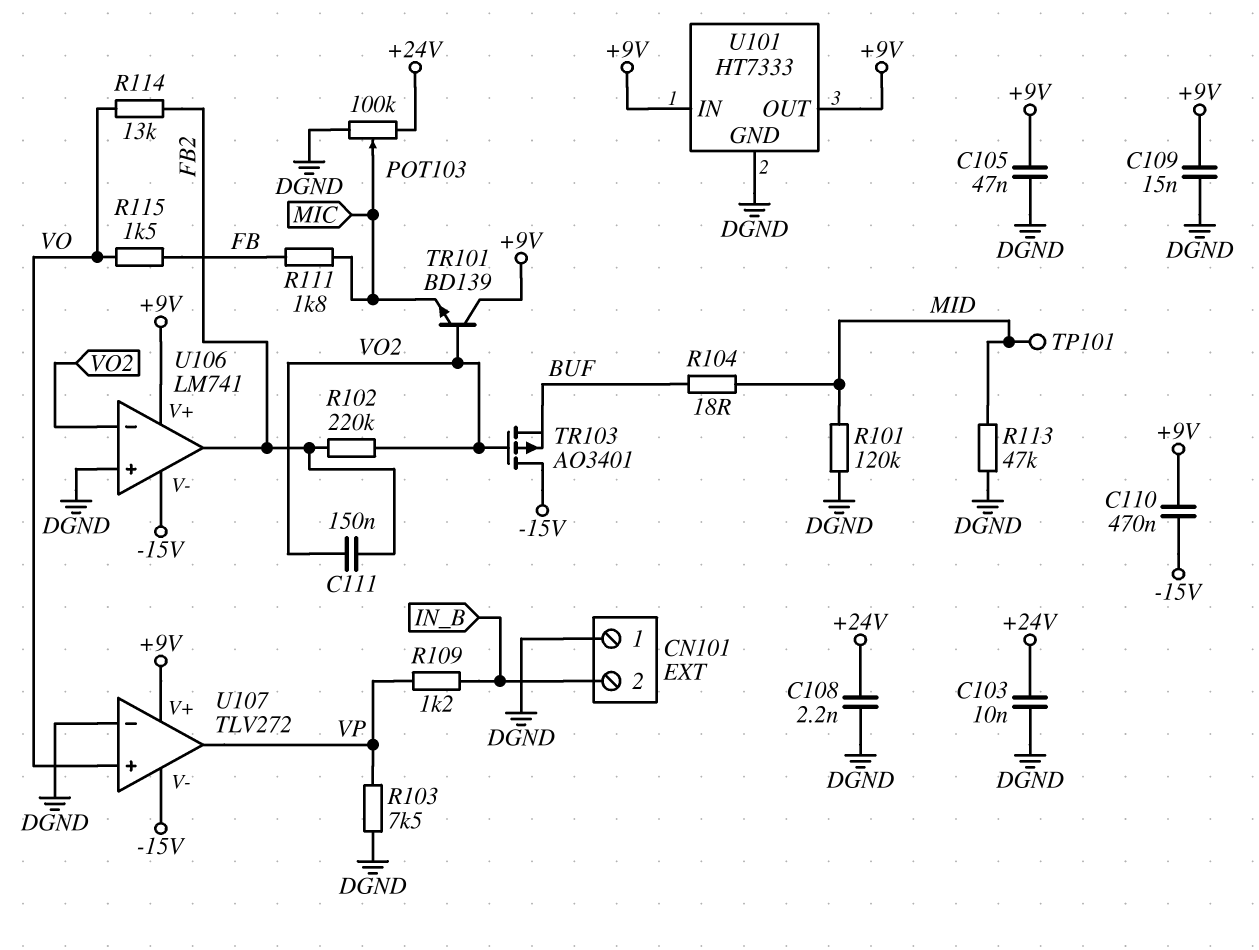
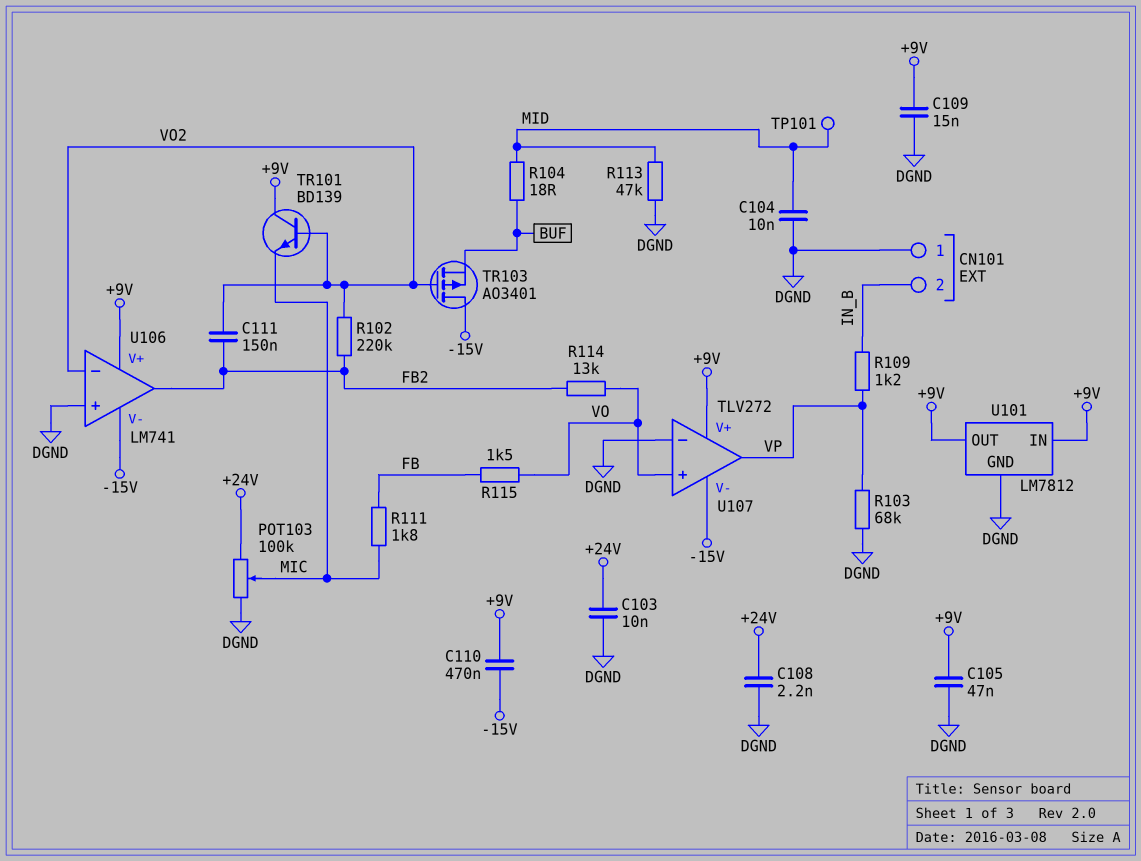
C104: none -> 10nF (DGND, MID)
R101: 120k (DGND, MID) -> none
R103: 7.5k (DGND, VP) -> 68k (DGND, VP)
U101: HT7333 -> LM7812

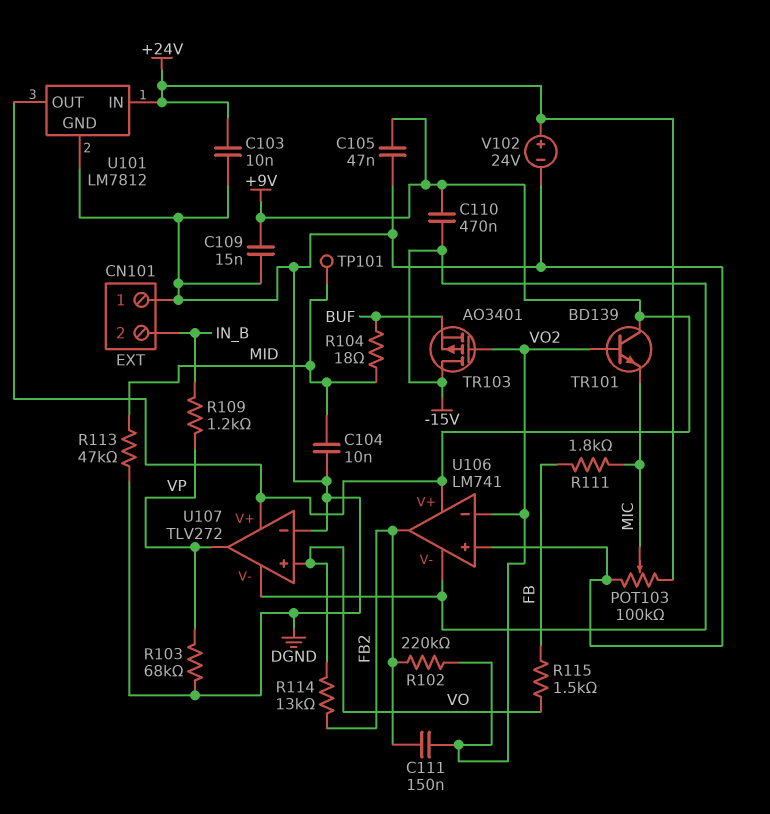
C108: 2.2nF (+24V, DGND) -> none
U101 pin IN: +9V -> +24V
V102: none -> 24V (plus +24V, minus DGND)

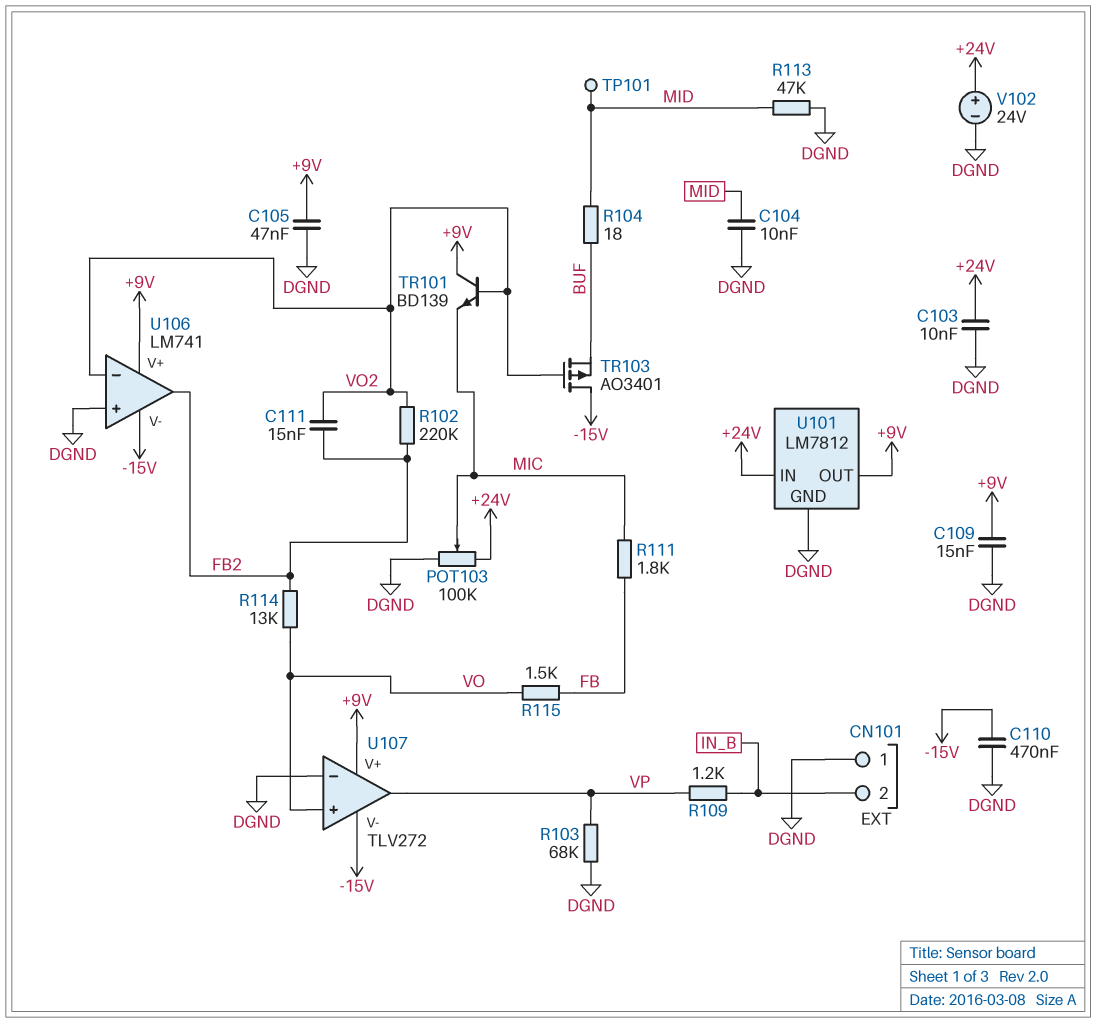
C110: 470nF (+9V, -15V) -> 470nF (-15V, DGND)
C111: 150nF (FB2, VO2) -> 15nF (FB2, VO2)

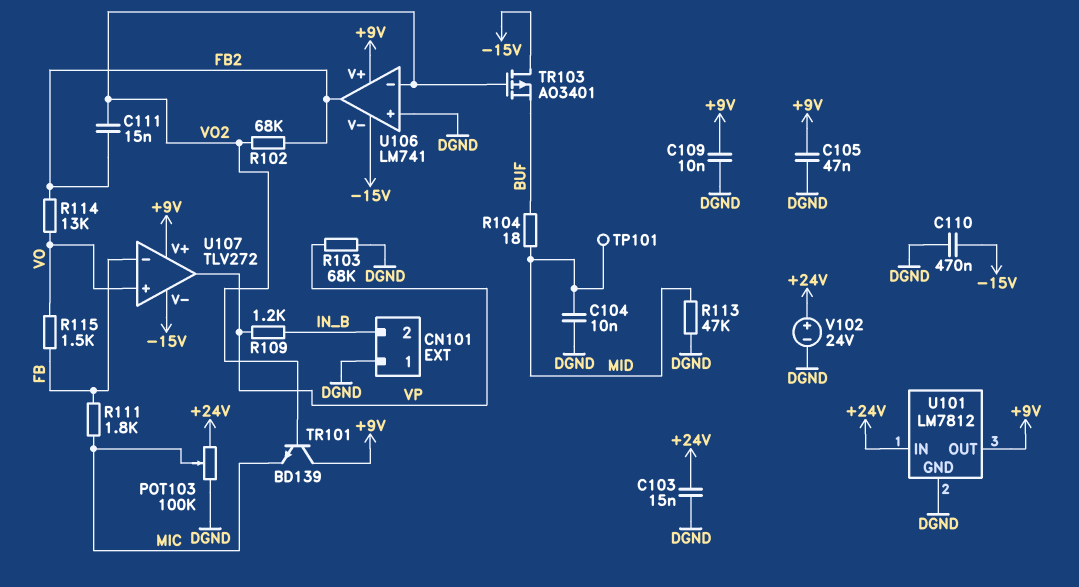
C103: 10nF (+24V, DGND) -> 15nF (+24V, DGND)
C109: 15nF (+9V, DGND) -> 10nF (+9V, DGND)
R102: 220k (FB2, VO2) -> 68k (FB2, VO2)
U107 pin in-: DGND -> FB

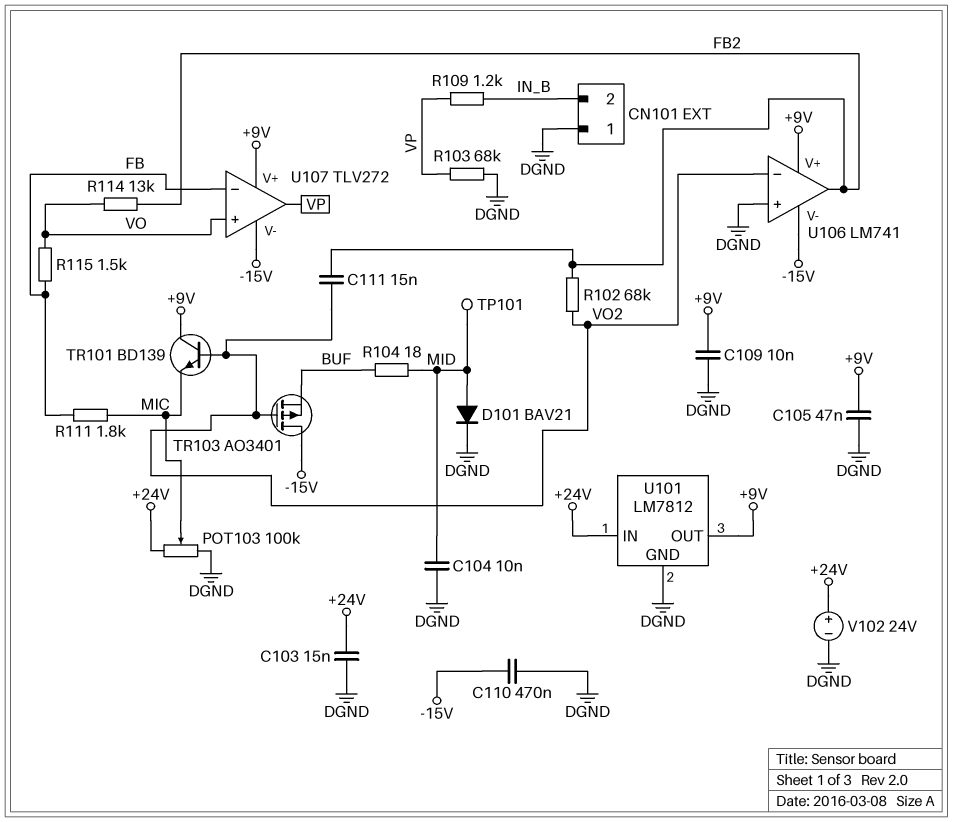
D101: none -> diode BAV21 (A MID, K DGND)
R113: 47k (DGND, MID) -> none

